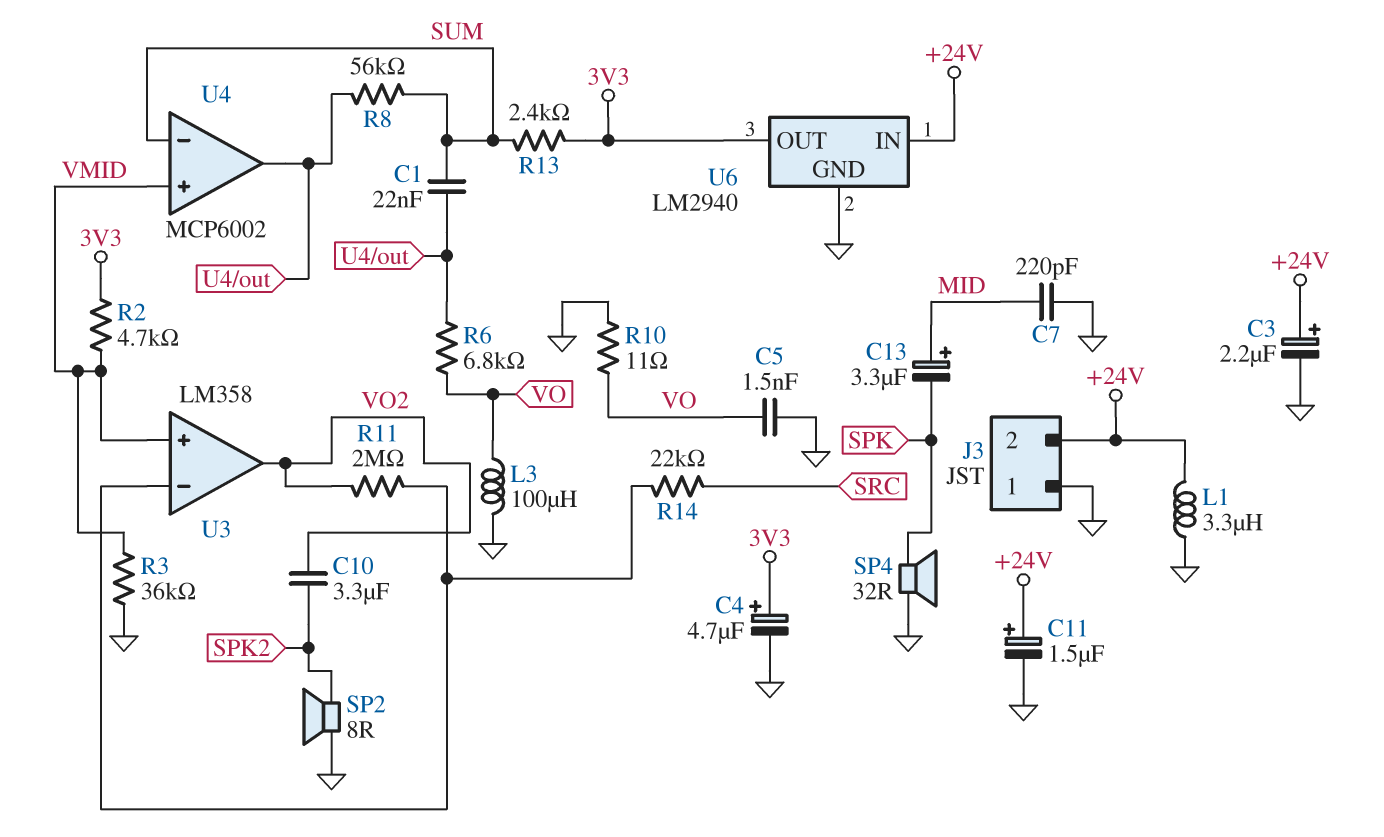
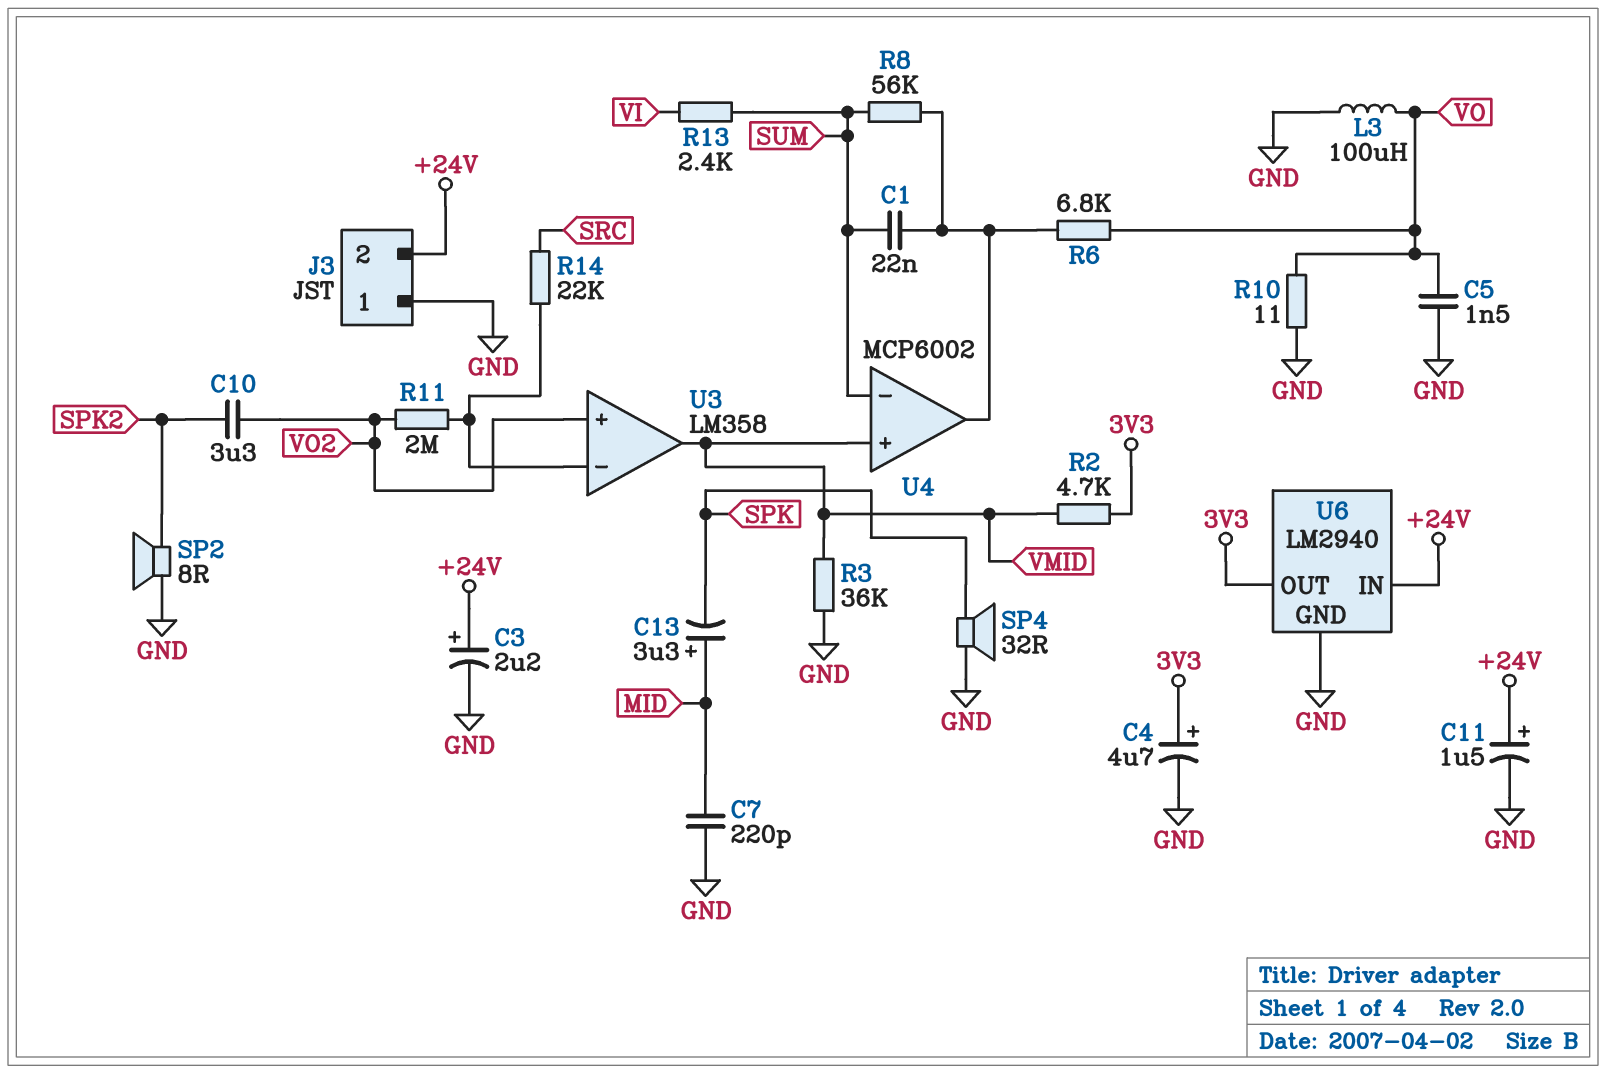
L1: 3.3uH (+24V, GND) -> none
R13: 2.4k (3V3, SUM) -> 2.4k (SUM, VI)
U3 pin in+: VMID -> VO2
U3 pin out: VO2 -> VMID

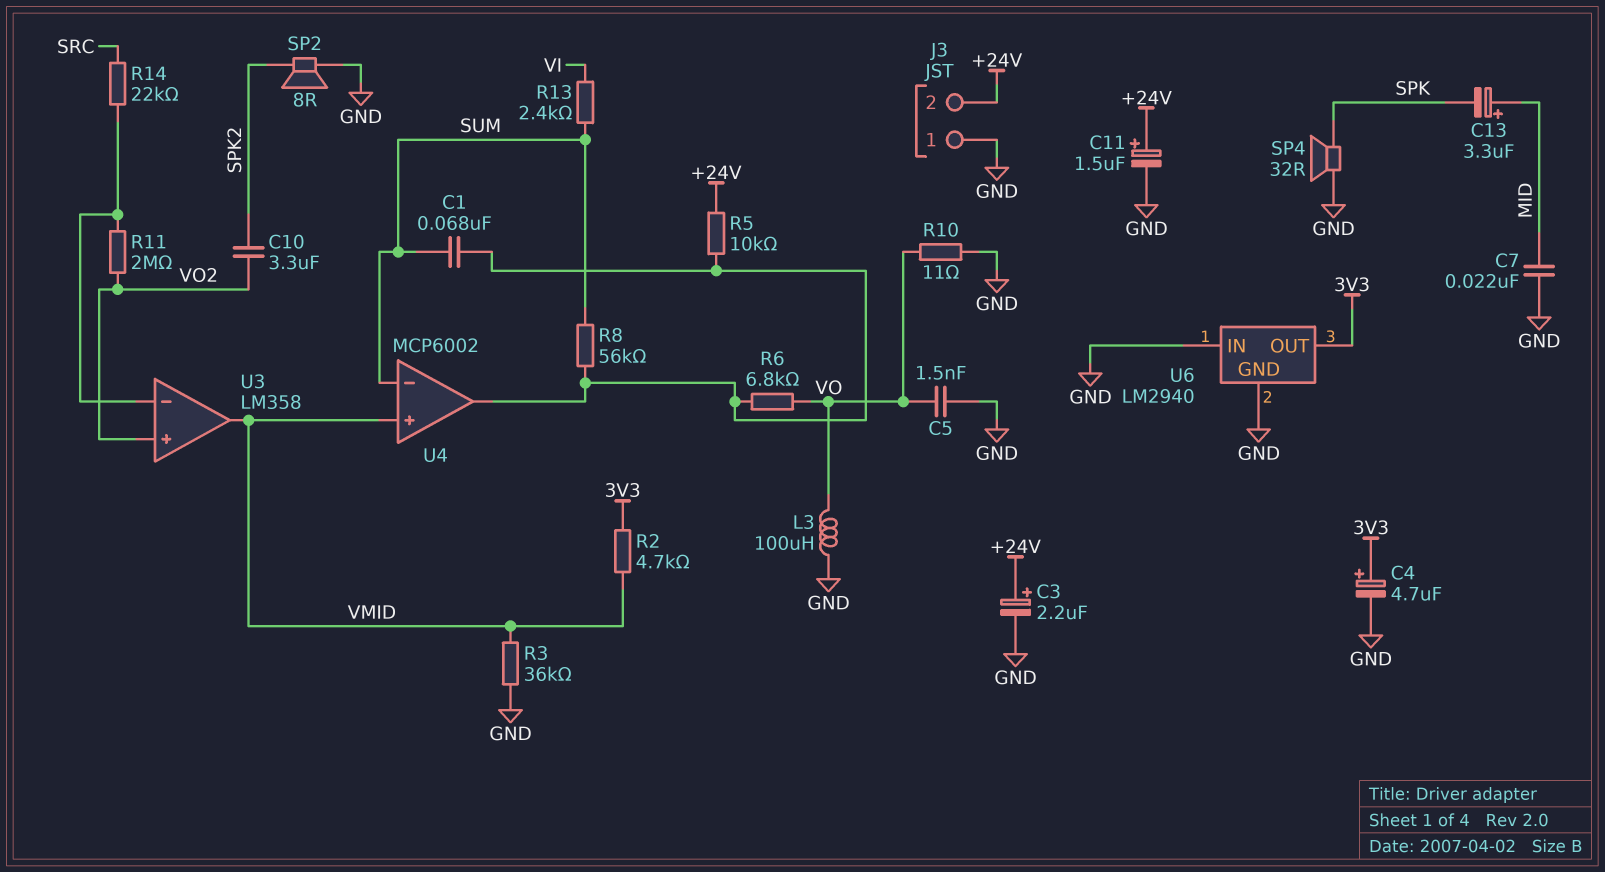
C1: 22nF (SUM, U4/out) -> 68nF (SUM, U4/out)
C7: 220pF (GND, MID) -> 22nF (GND, MID)
R5: none -> 10k (+24V, U4/out)
U6 pin IN: +24V -> GND

